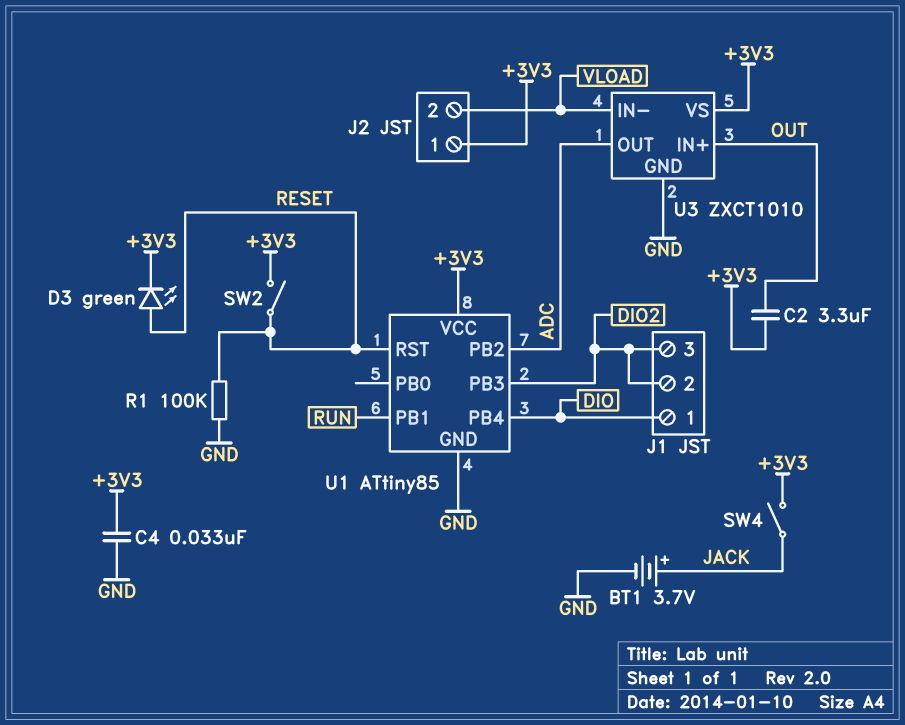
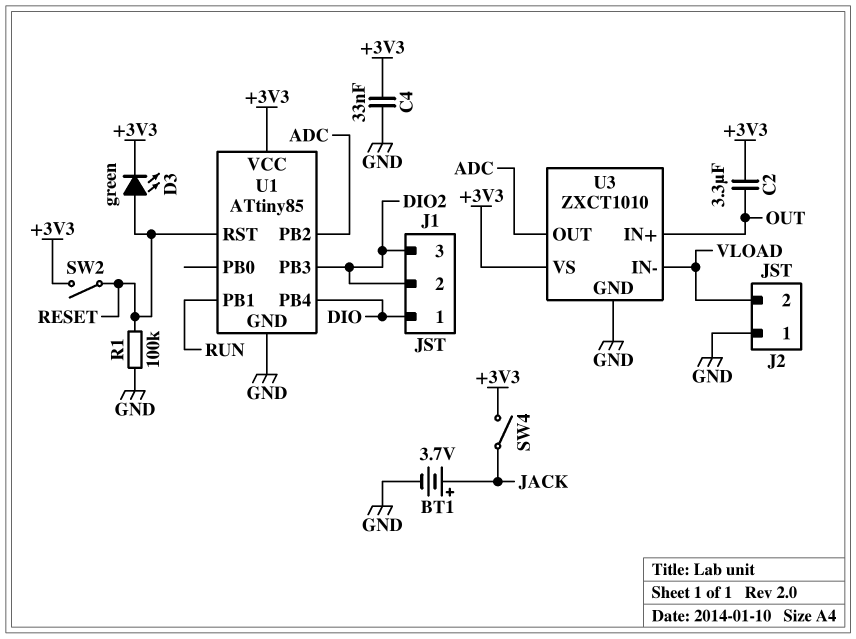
J2 pin 1: +3V3 -> GND

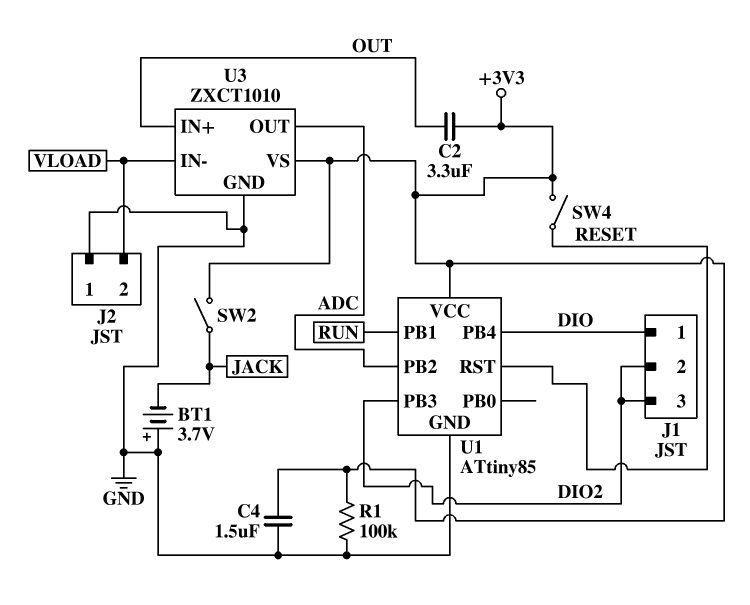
BT1: 3.7V (plus JACK, minus GND) -> 3.7V (plus GND, minus JACK)
C4: 33nF (+3V3, GND) -> 1.5uF (+3V3, GND)
D3: LED green (A RESET, K +3V3) -> none
R1: 100k (GND, RESET) -> 100k (+3V3, GND)
SW2: switch (+3V3, RESET) -> switch (+3V3, JACK)
SW4: switch (+3V3, JACK) -> switch (+3V3, RESET)

